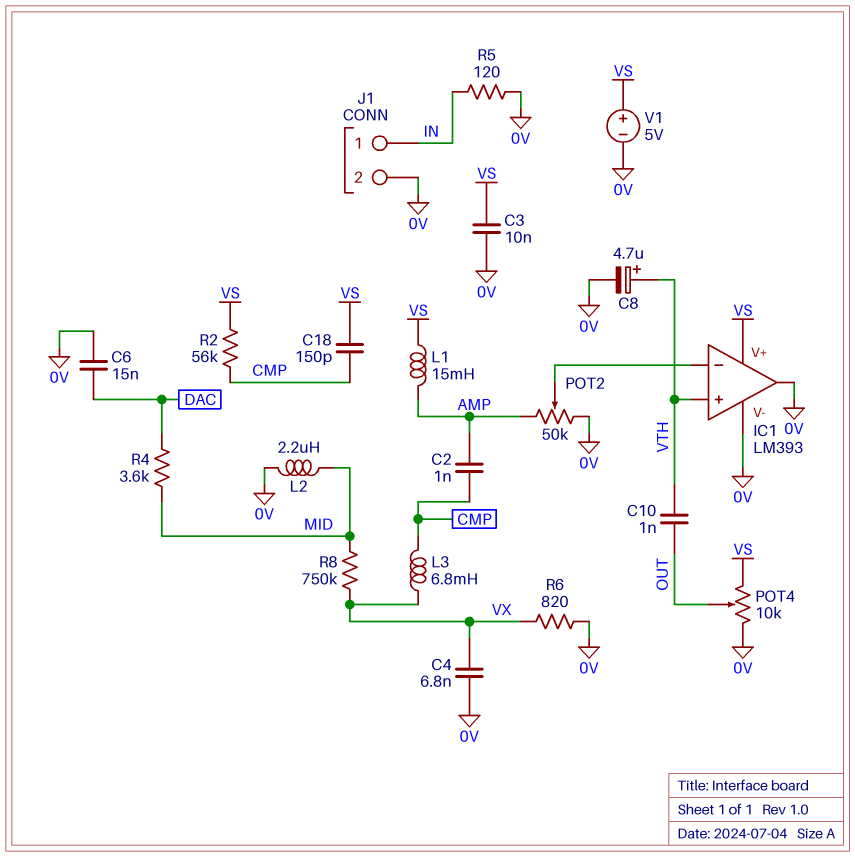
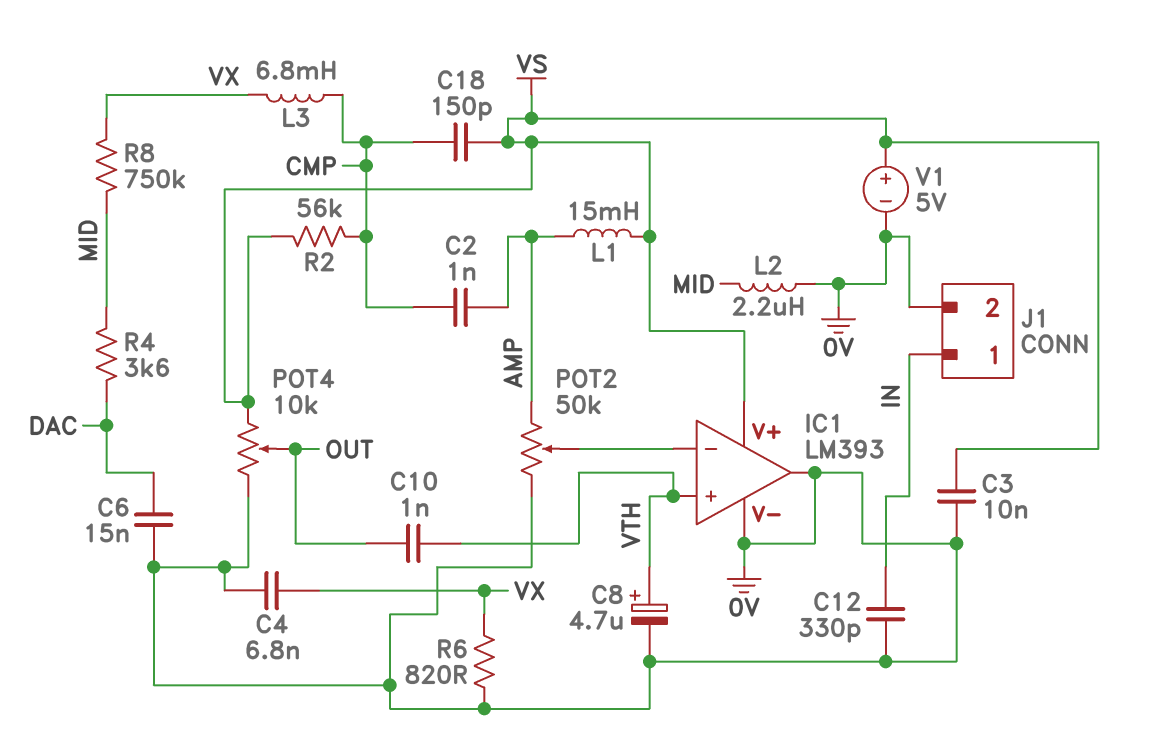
C12: none -> 330pF (0V, IN)
R5: 120 (0V, IN) -> none

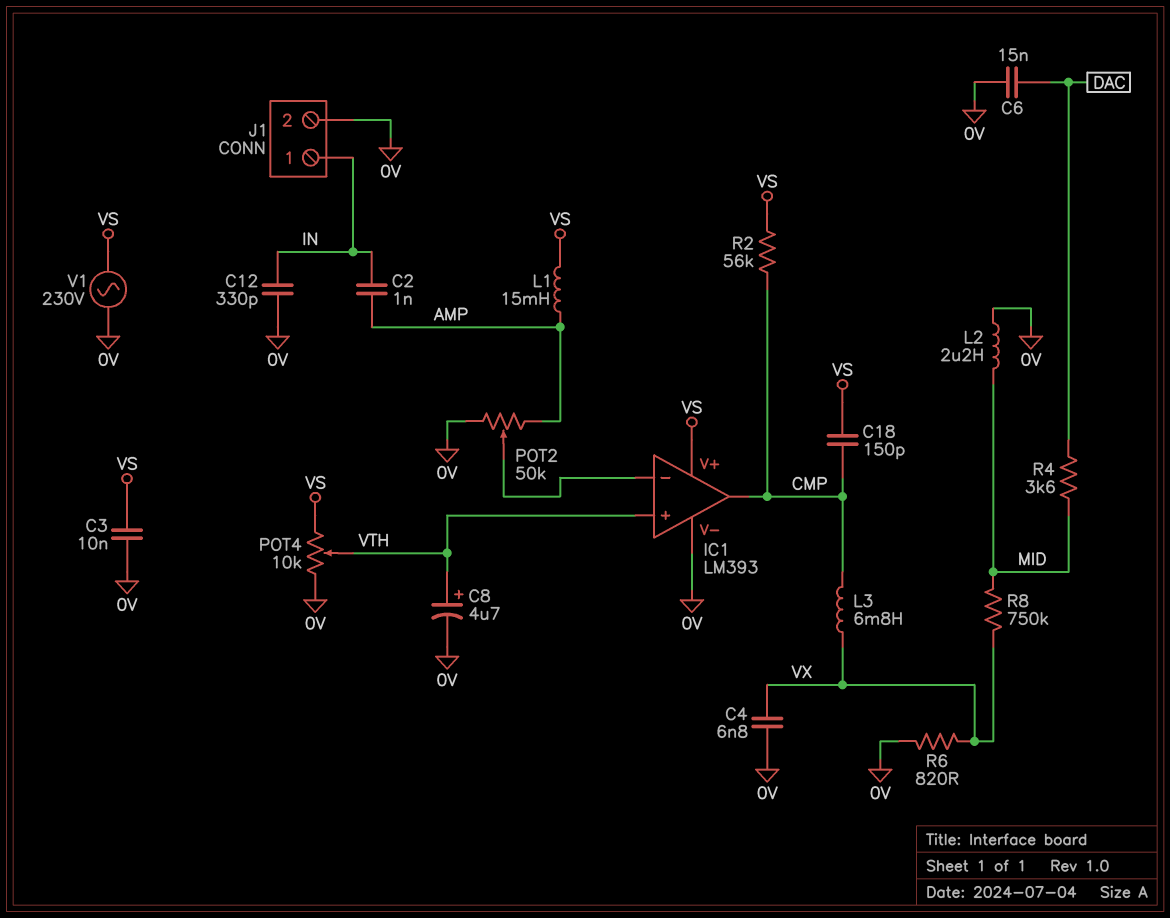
C2: 1nF (AMP, CMP) -> 1nF (AMP, IN)
C10: 1nF (OUT, VTH) -> none
IC1 pin out: 0V -> CMP
POT4: 10k (0V, VS, wiper OUT) -> 10k (0V, VS, wiper VTH)
V1: 5V (plus VS, minus 0V) -> AC 230V (0V, VS)

